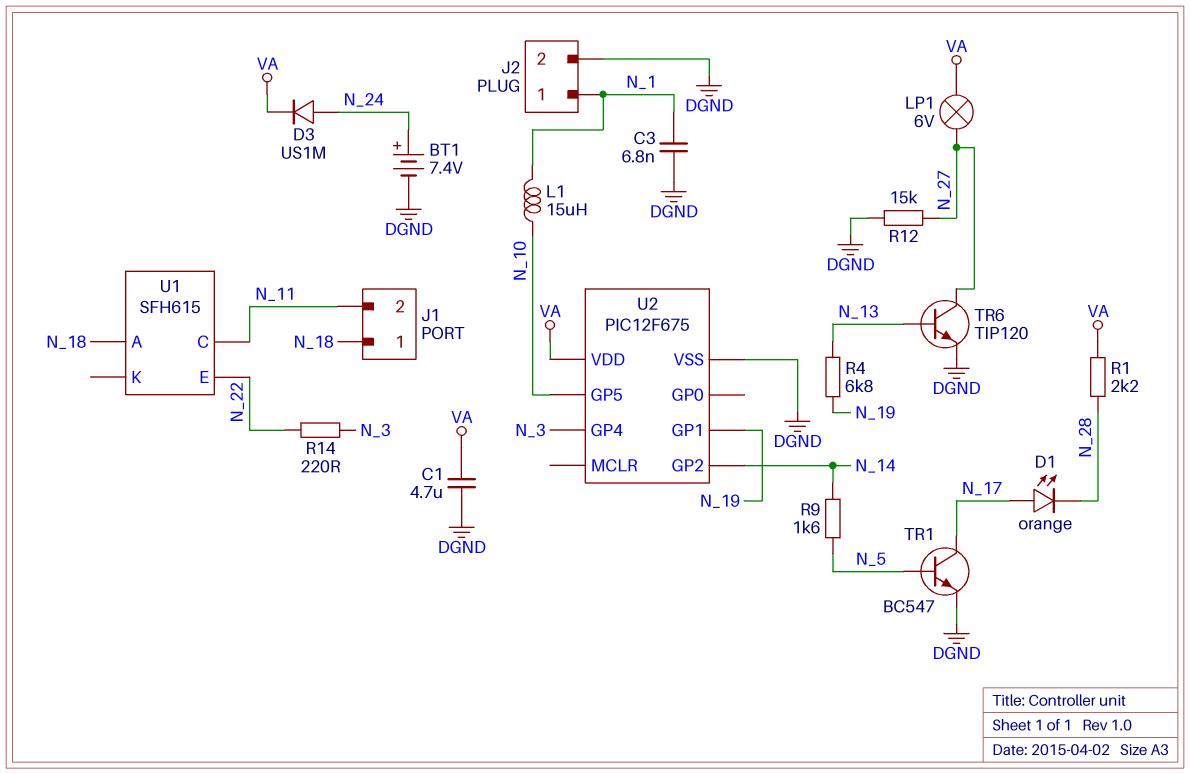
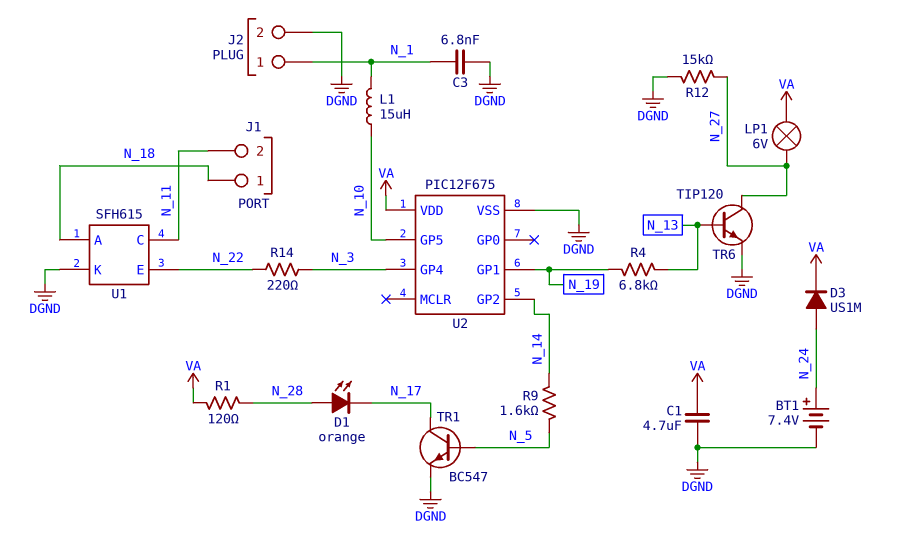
D1: LED orange (A N_17, K N_28) -> LED orange (A N_28, K N_17)
R1: 2.2k (N_28, VA) -> 120 (N_28, VA)
U1 pin K: none -> DGND

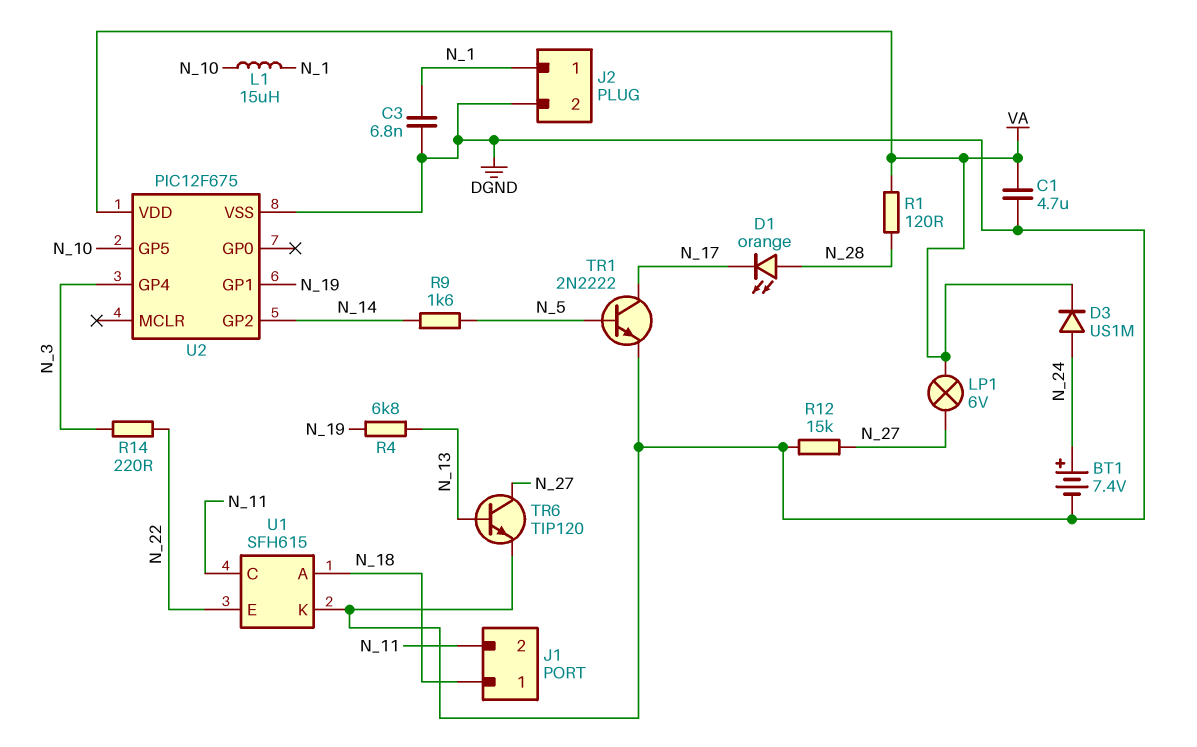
TR1: NPN BC547 (B N_5, C N_17, E DGND) -> NPN 2N2222 (B N_5, C N_17, E DGND)

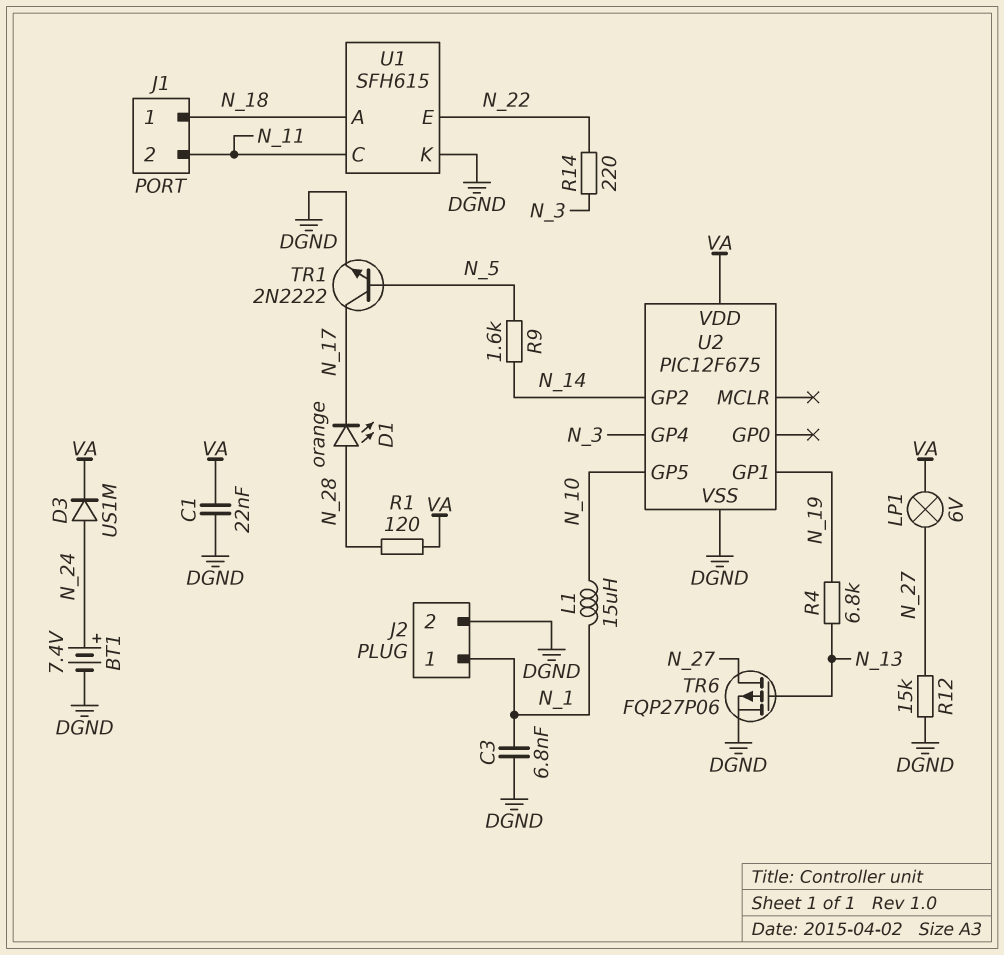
C1: 4.7uF (DGND, VA) -> 22nF (DGND, VA)
TR6: NPN TIP120 (B N_13, C N_27, E DGND) -> PMOS FQP27P06 (G N_13, D N_27, S DGND)

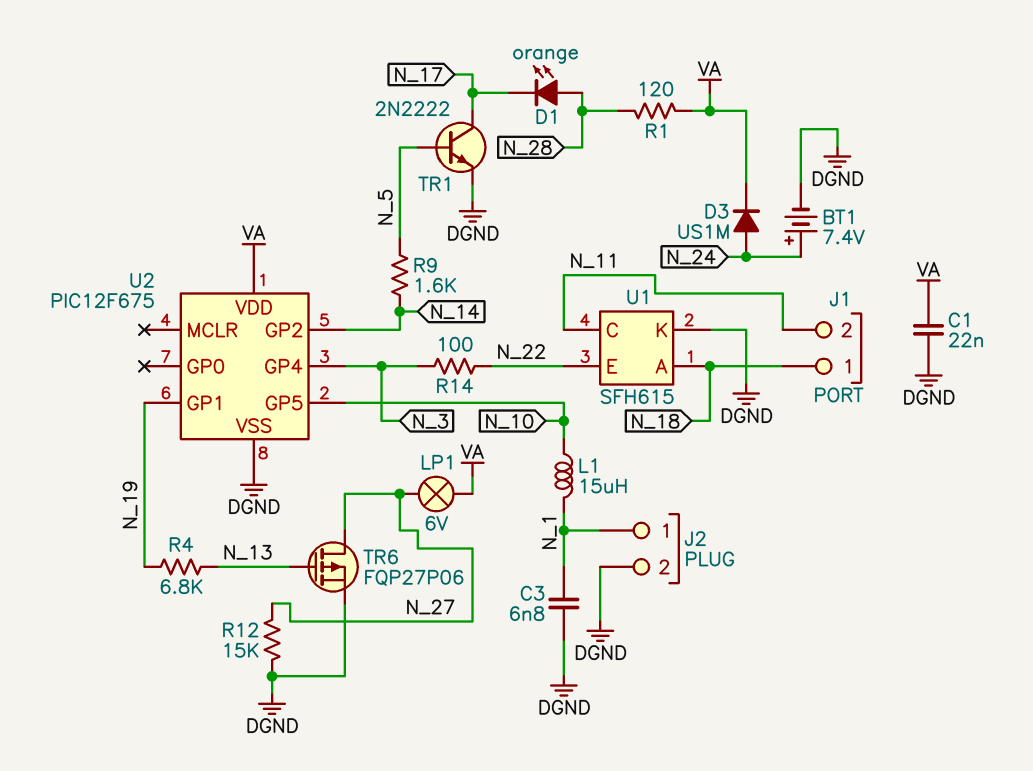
R14: 220 (N_3, N_22) -> 100 (N_3, N_22)

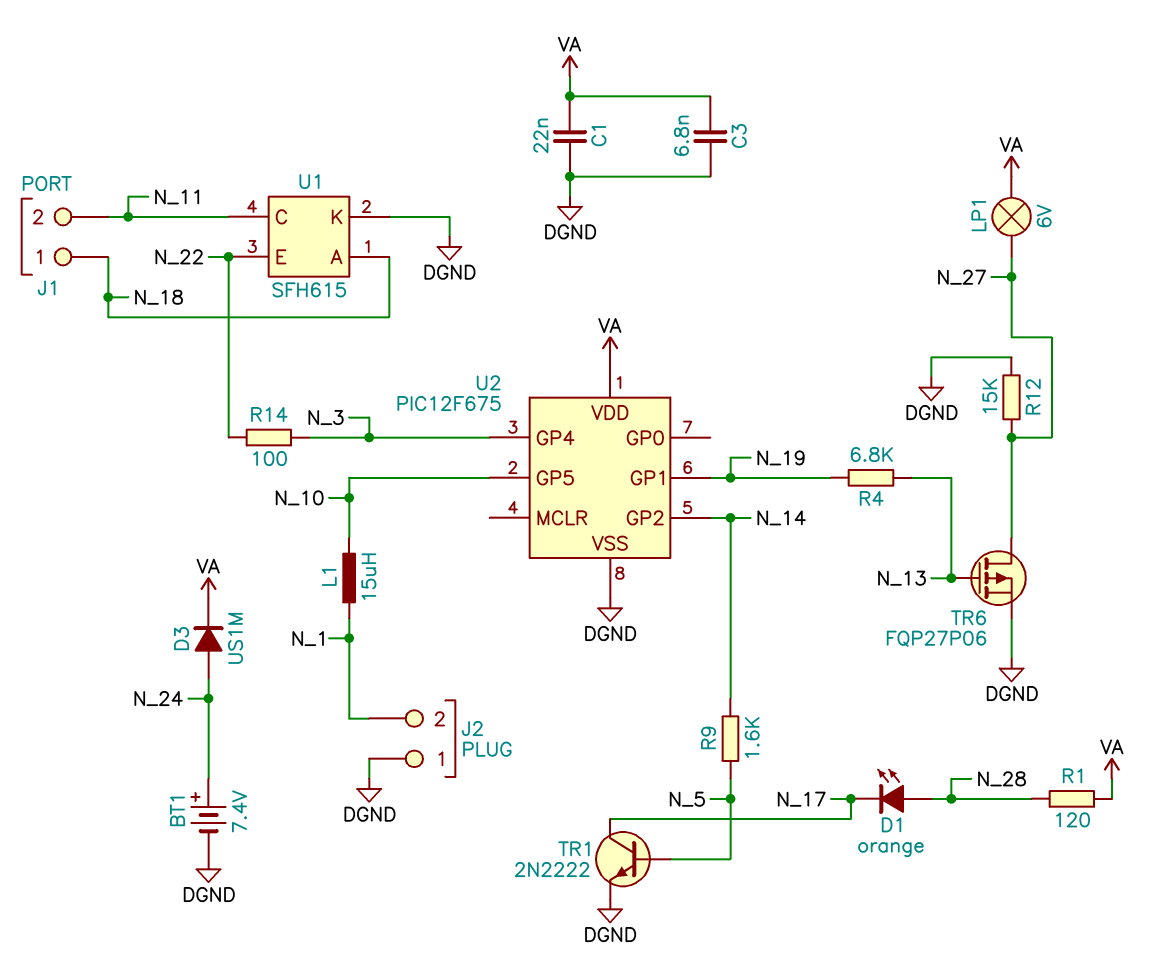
C3: 6.8nF (DGND, N_1) -> 6.8nF (DGND, VA)
J2 pin 1: N_1 -> DGND
J2 pin 2: DGND -> N_1

